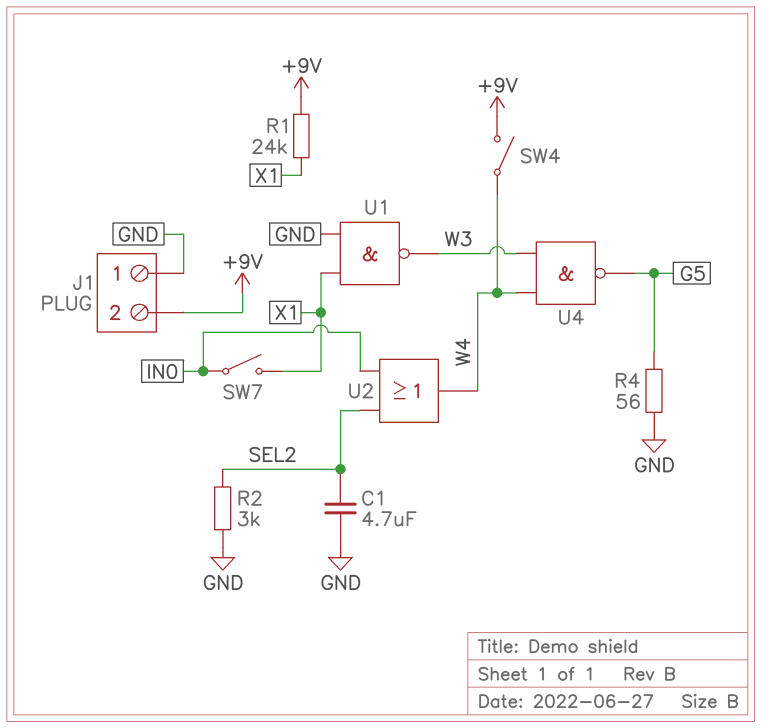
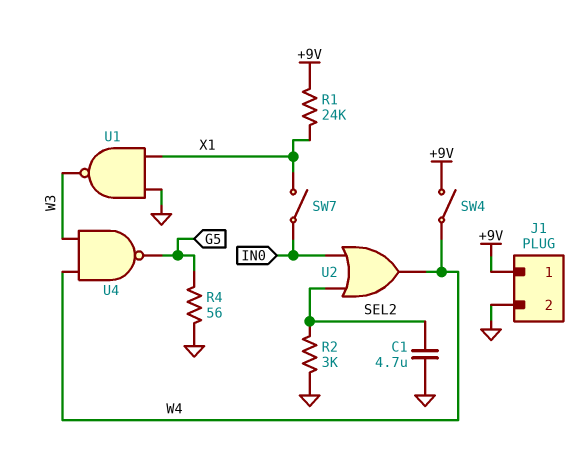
J1 pin 1: GND -> +9V
J1 pin 2: +9V -> GND

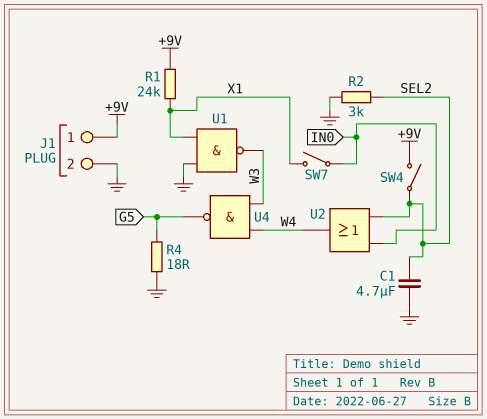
R4: 56 (G5, GND) -> 18 (G5, GND)
SW4: switch (+9V, W4) -> switch (+9V, SEL2)

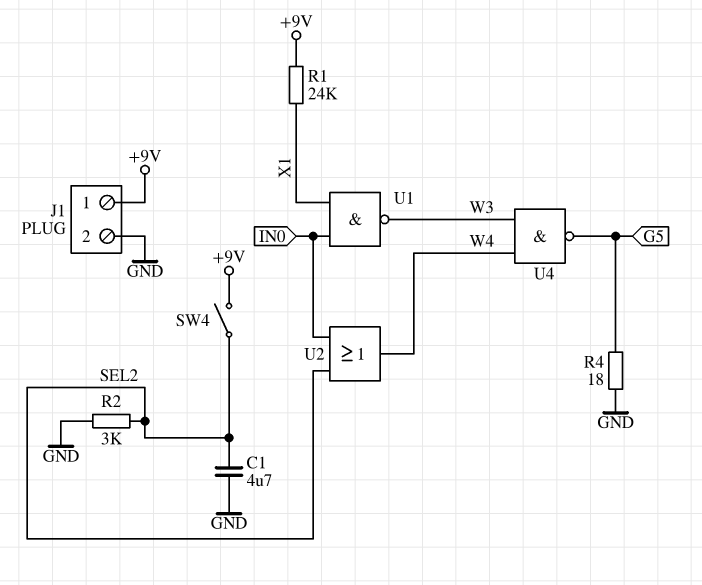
SW7: switch (IN0, X1) -> none
U1: NAND (in GND, in X1, out W3) -> NAND (in IN0, in X1, out W3)

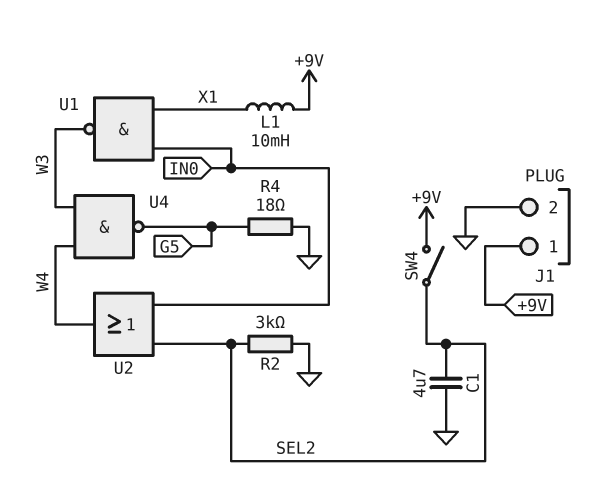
L1: none -> 10mH (+9V, X1)
R1: 24k (+9V, X1) -> none

